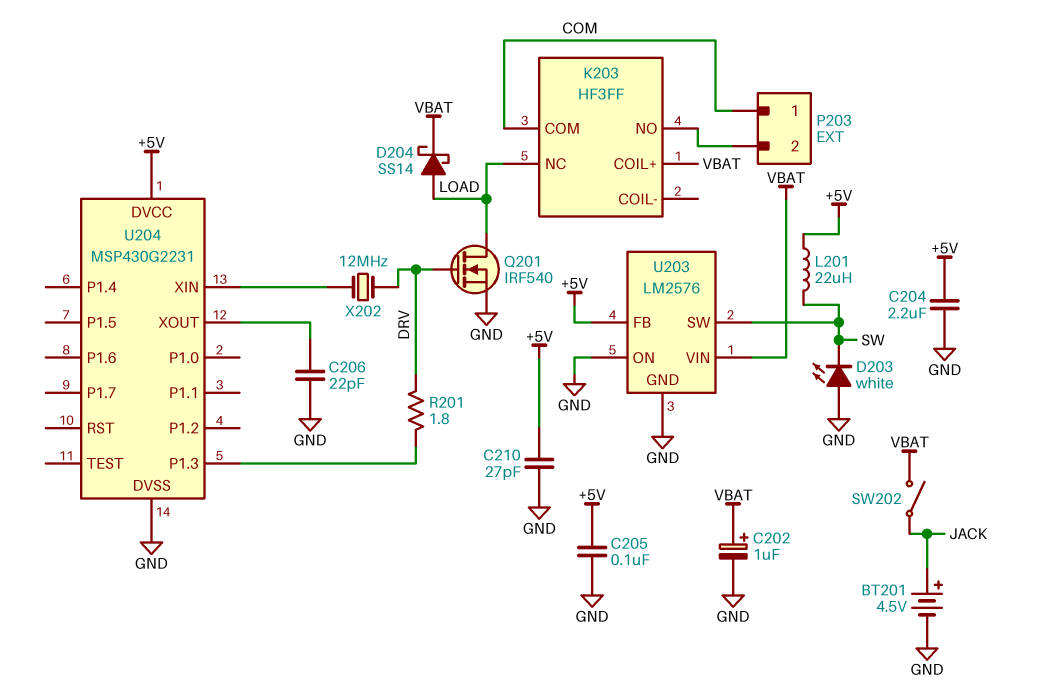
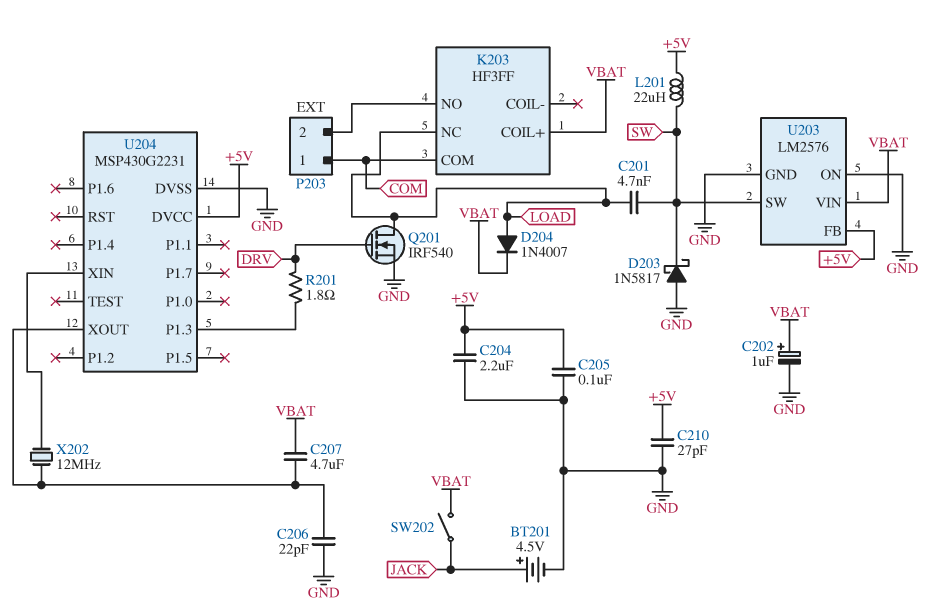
C201: none -> 4.7nF (LOAD, SW)
C207: none -> 4.7uF (U204/XOUT, VBAT)
D203: LED white (A GND, K SW) -> schottky 1N5817 (A GND, K SW)
D204: schottky SS14 (A LOAD, K VBAT) -> diode 1N4007 (A LOAD, K VBAT)
X202: 12MHz (DRV, U204/XIN) -> 12MHz (U204/XIN, U204/XOUT)

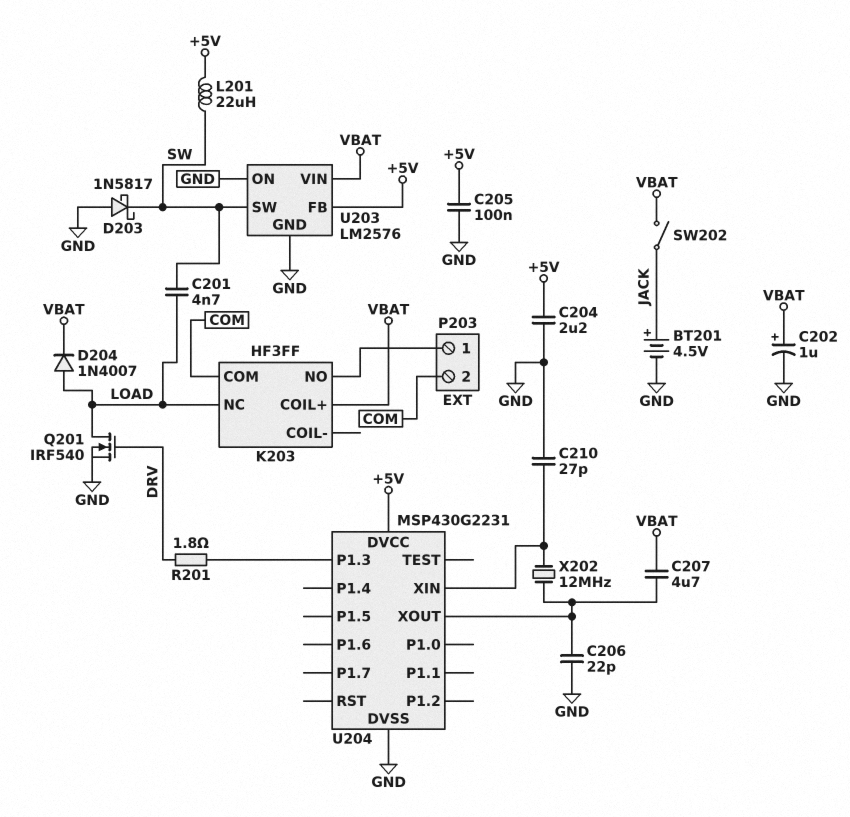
C210: 27pF (+5V, GND) -> 27pF (GND, U204/XIN)
P203 pin 1: COM -> K203/NO
P203 pin 2: K203/NO -> COM

